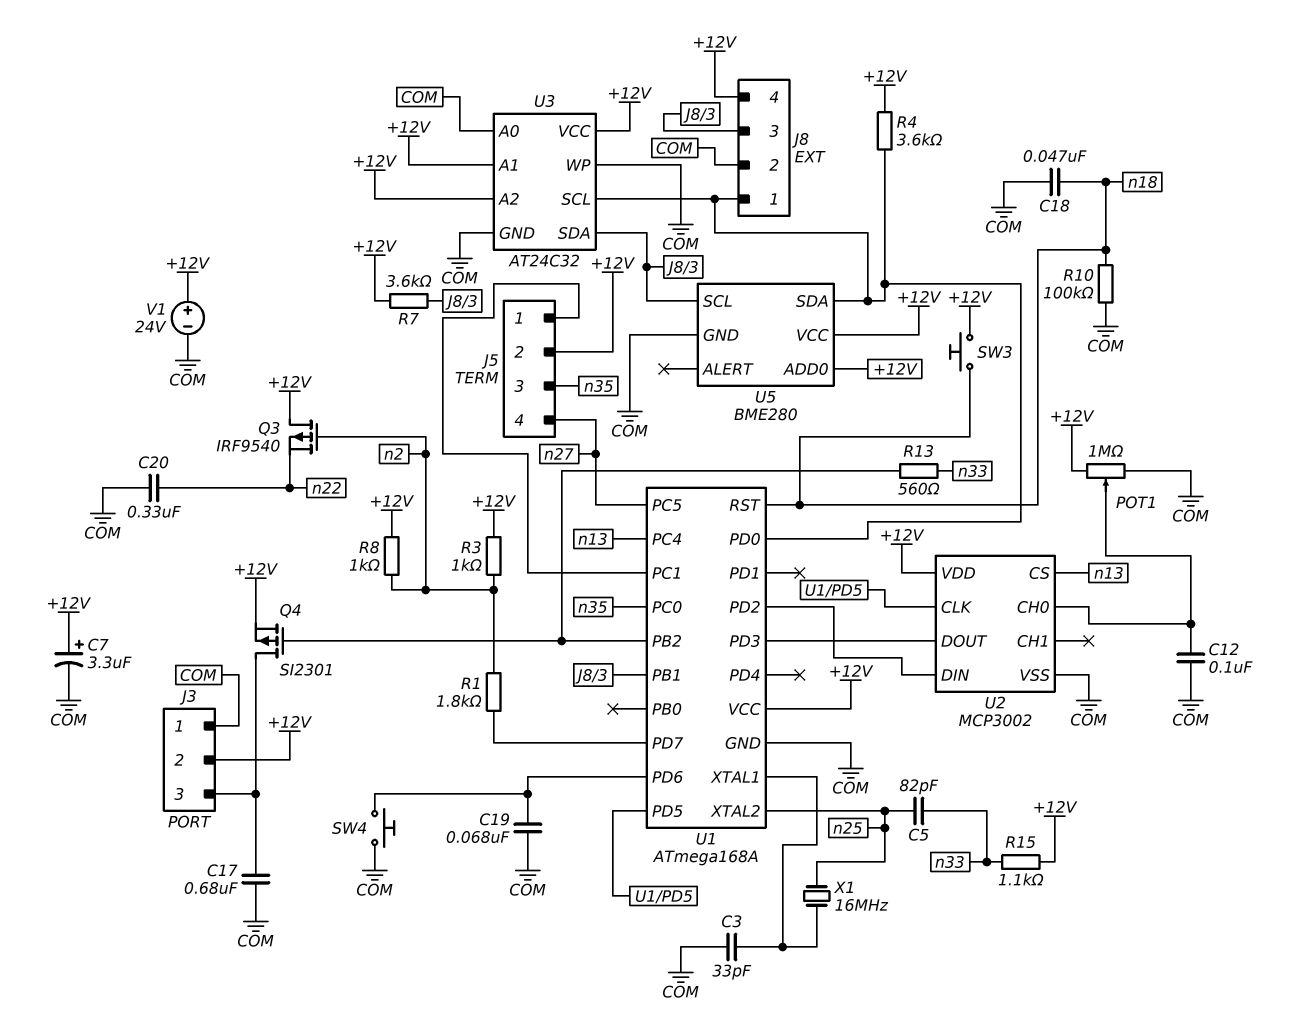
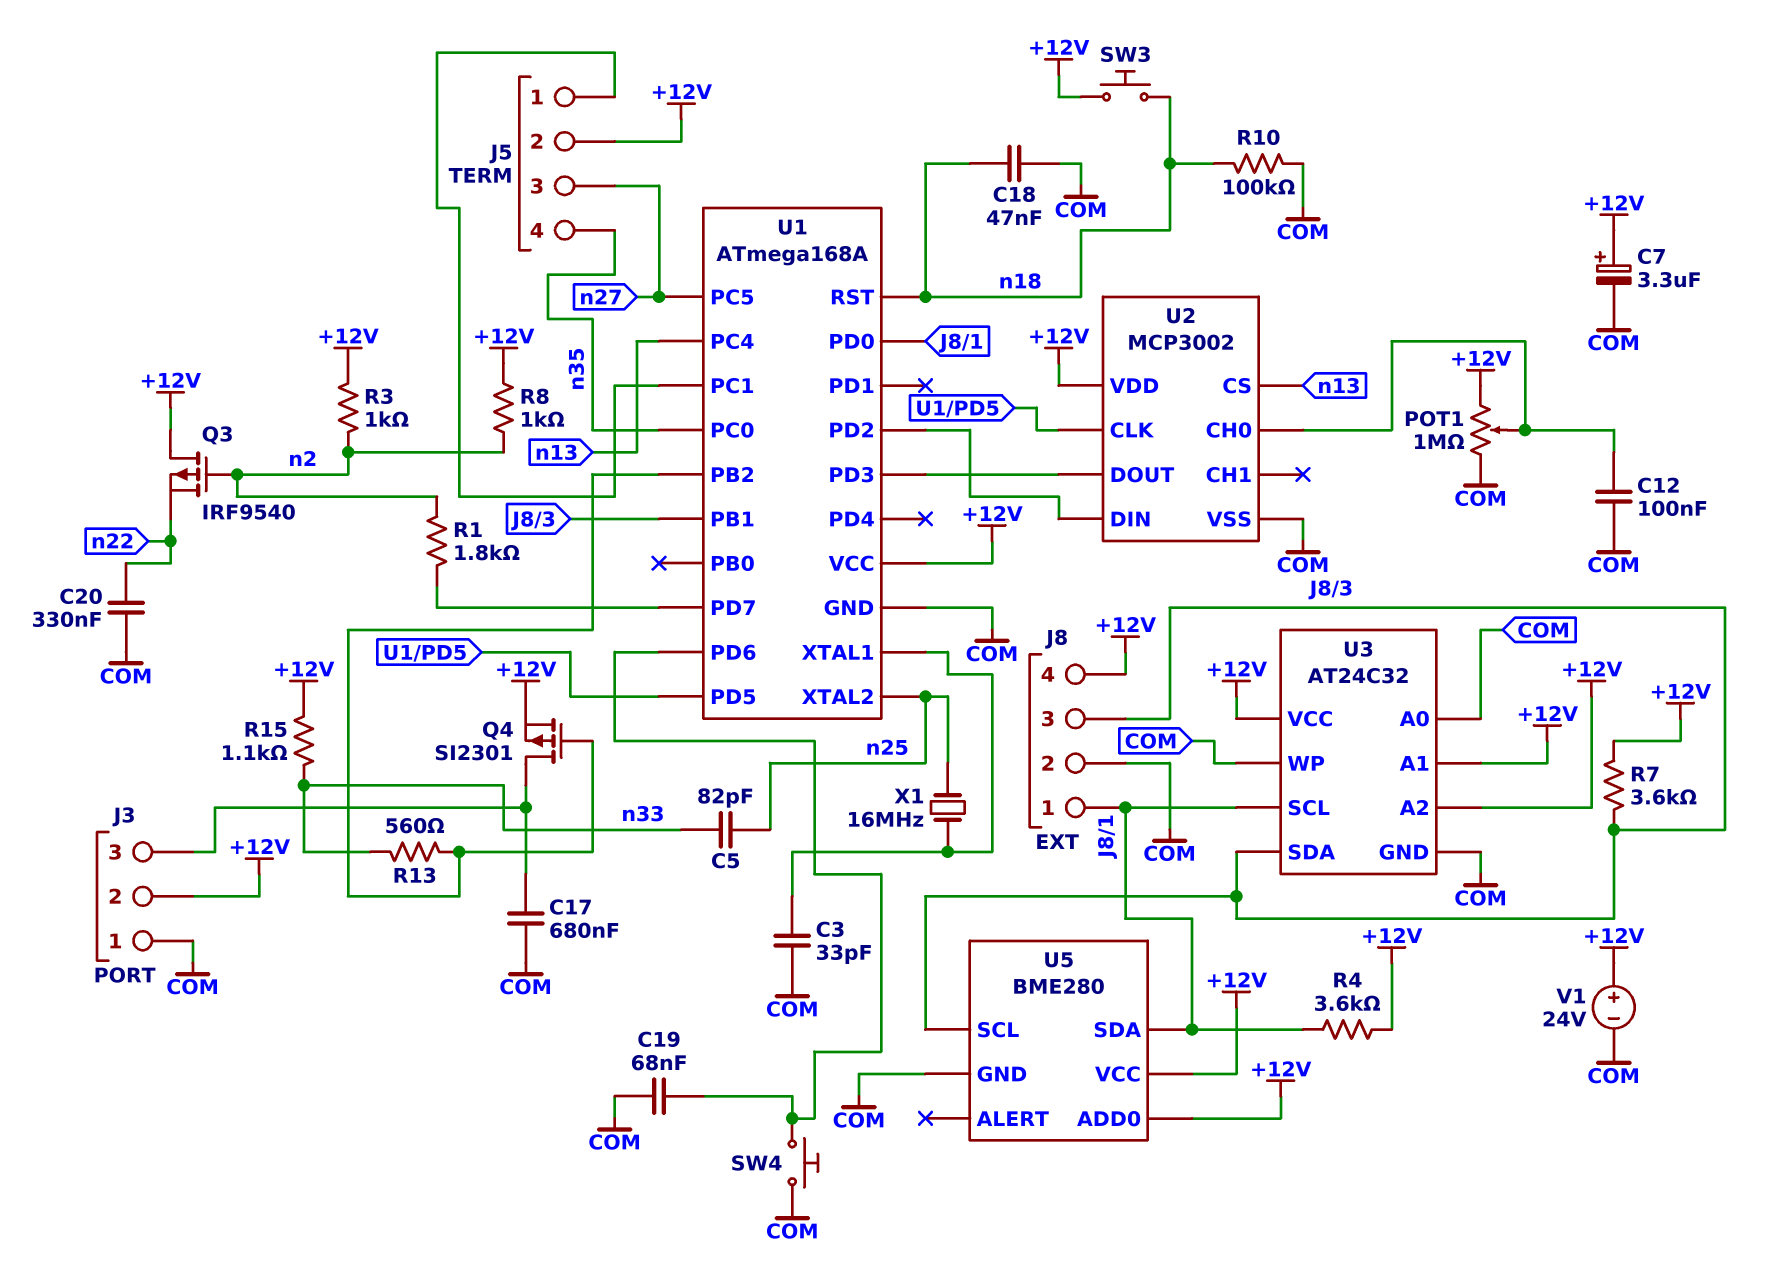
J5 pin 3: n35 -> n27
J5 pin 4: n27 -> n35

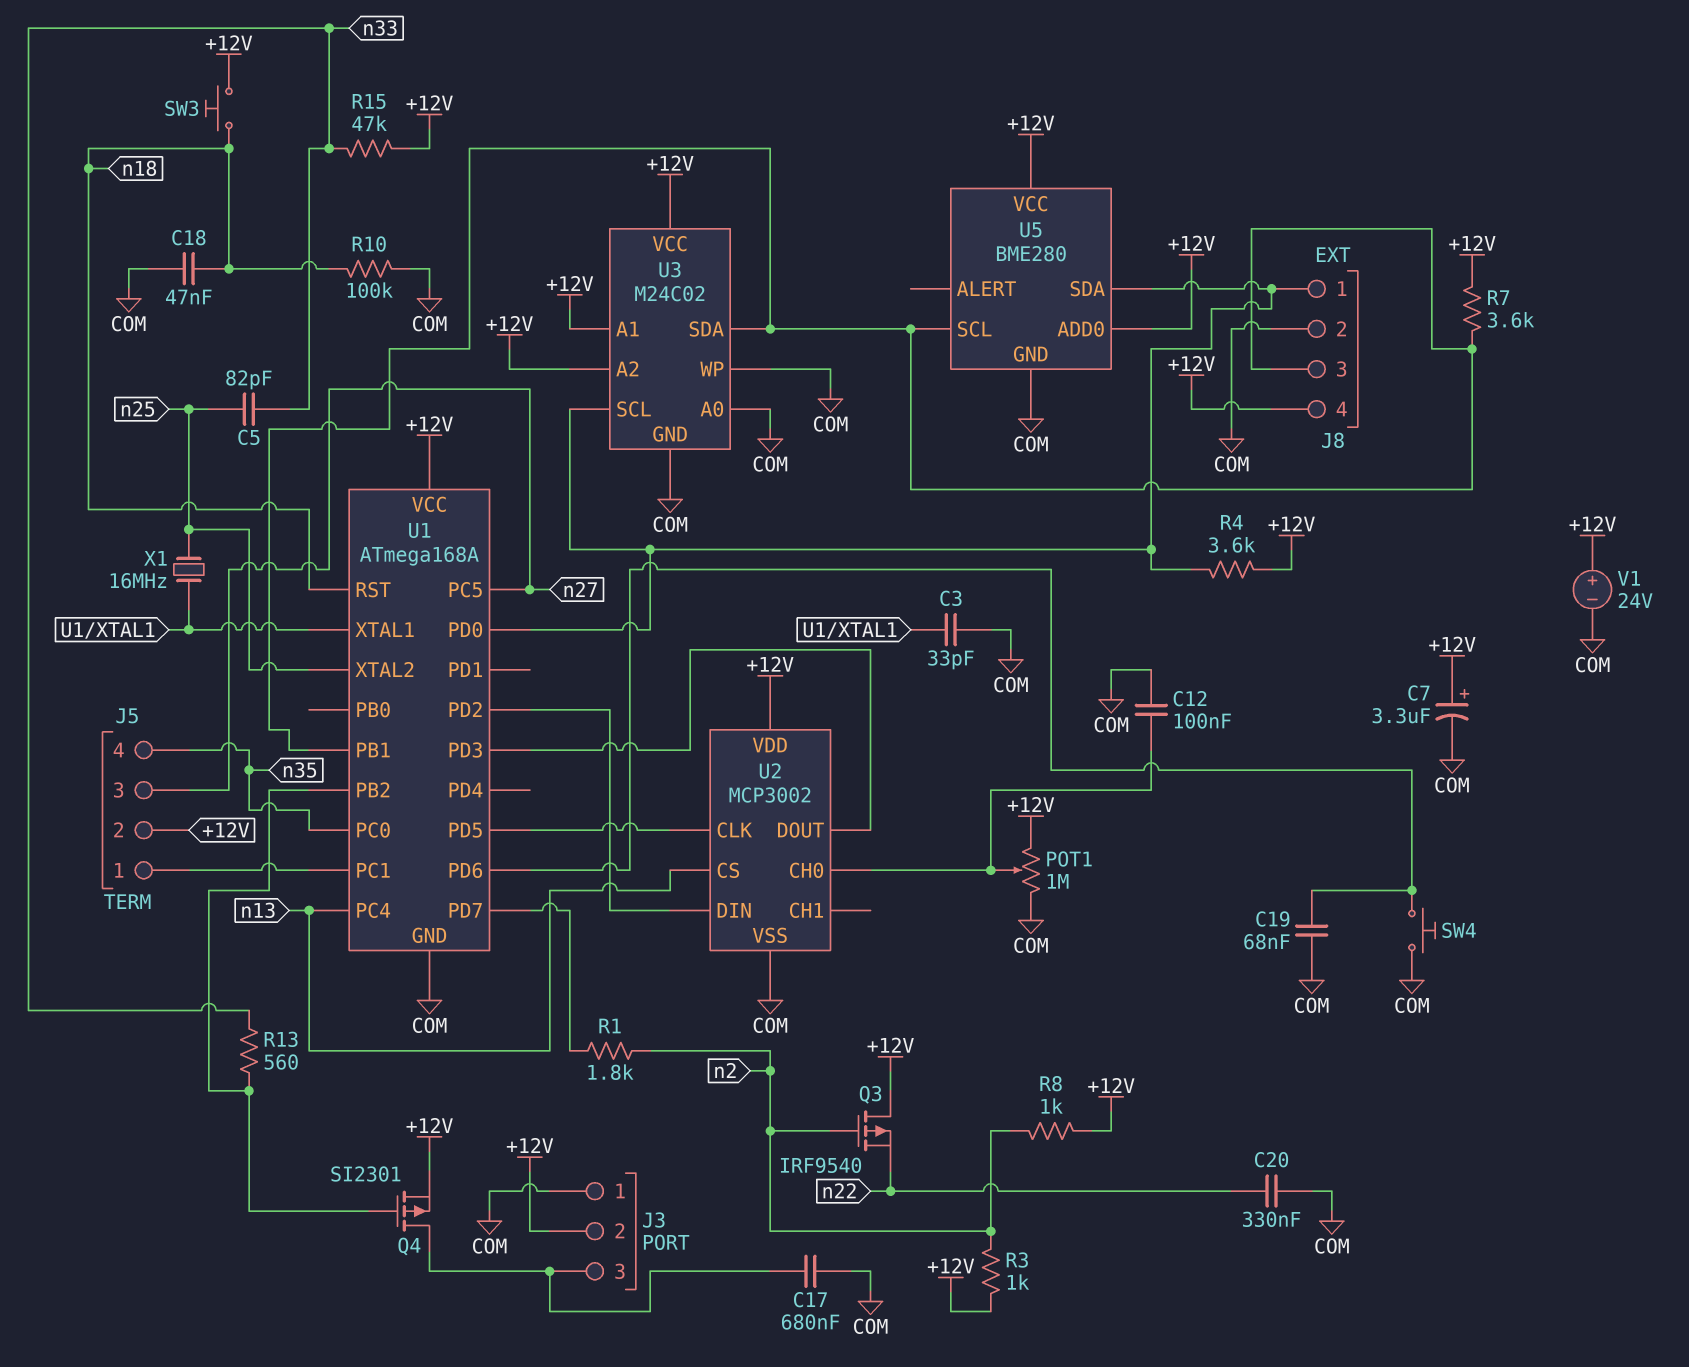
R15: 1.1k (+12V, n33) -> 47k (+12V, n33)
U3: AT24C32 -> M24C02

